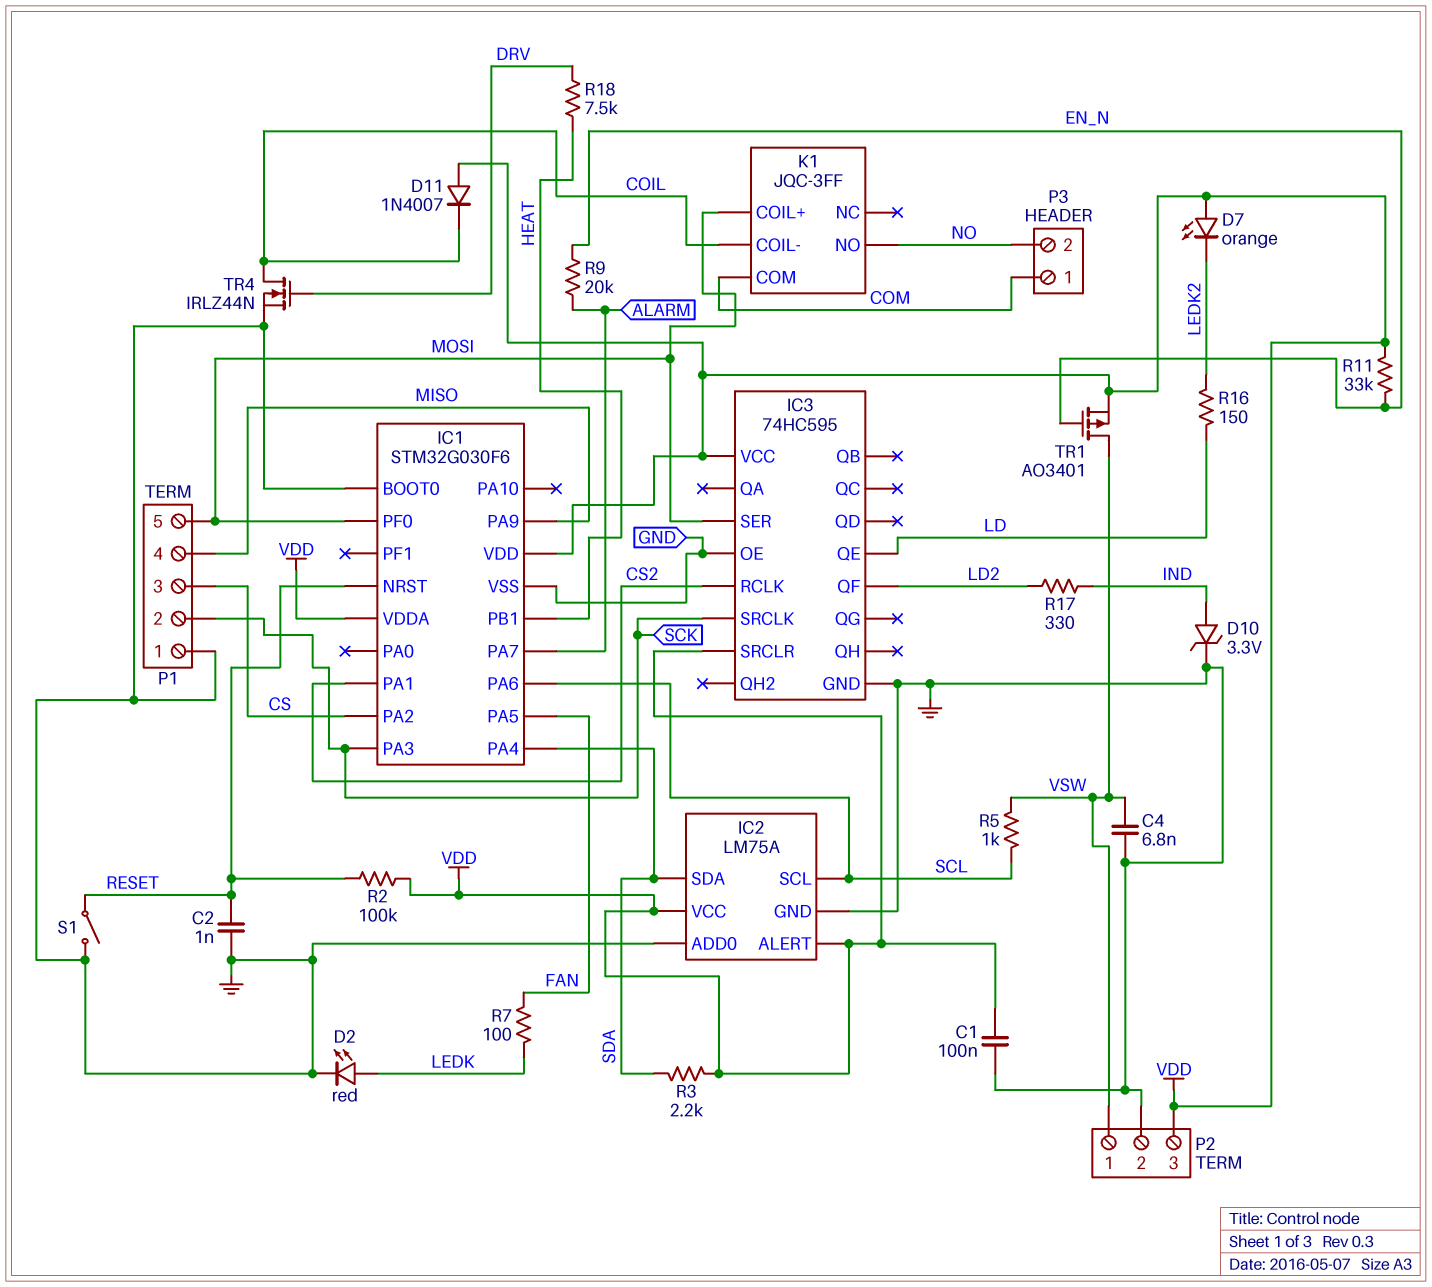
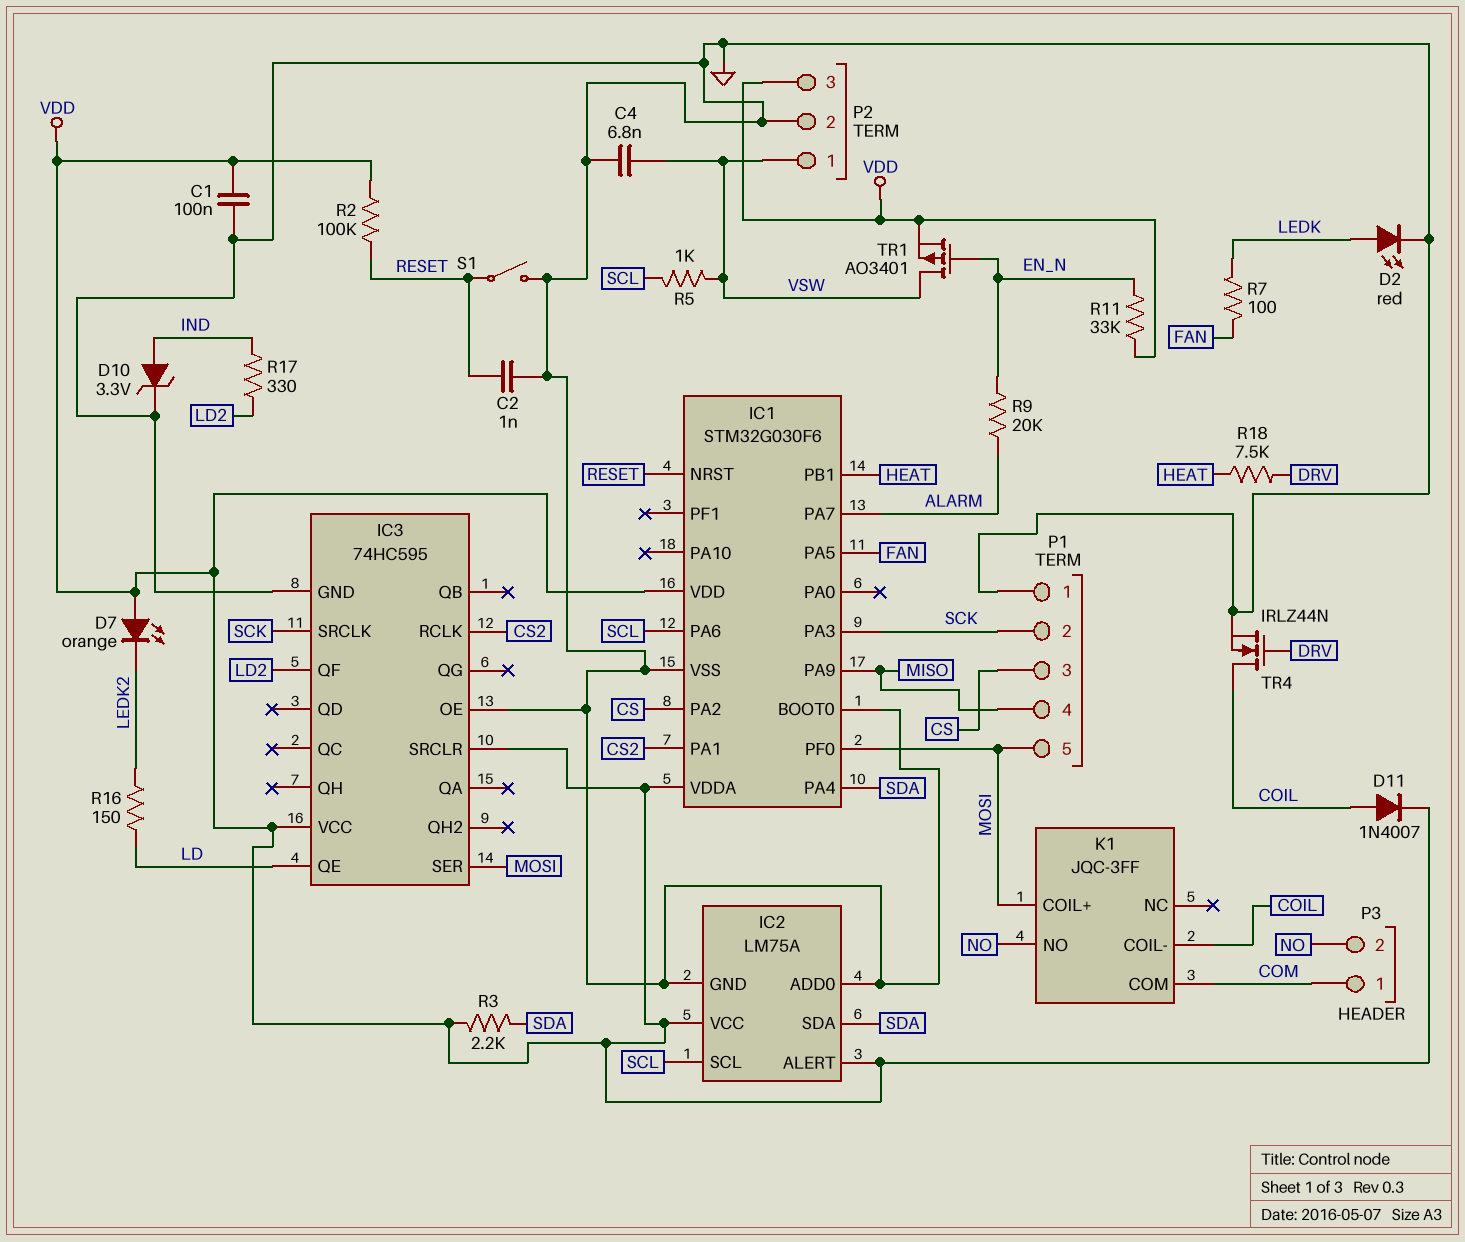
D11: diode 1N4007 (A VDD, K COIL) -> diode 1N4007 (A COIL, K VDD)

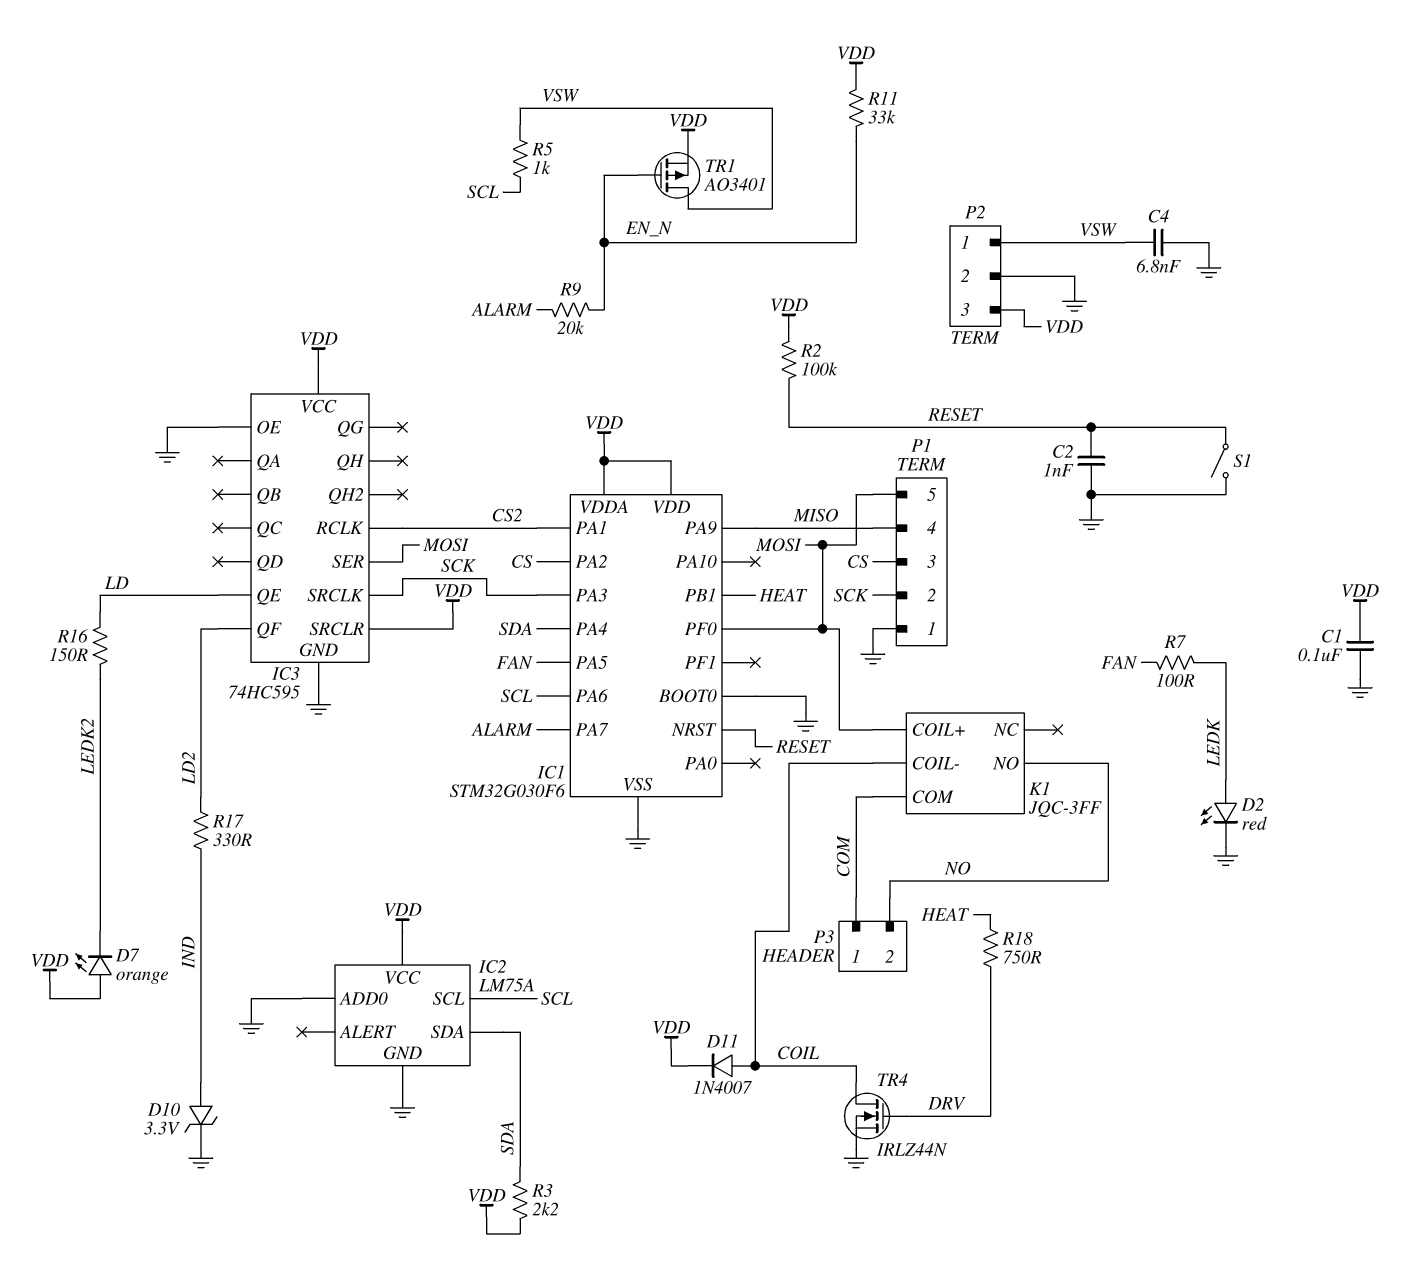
IC2 pin ALERT: VDD -> none
R18: 7.5k (DRV, HEAT) -> 750 (DRV, HEAT)

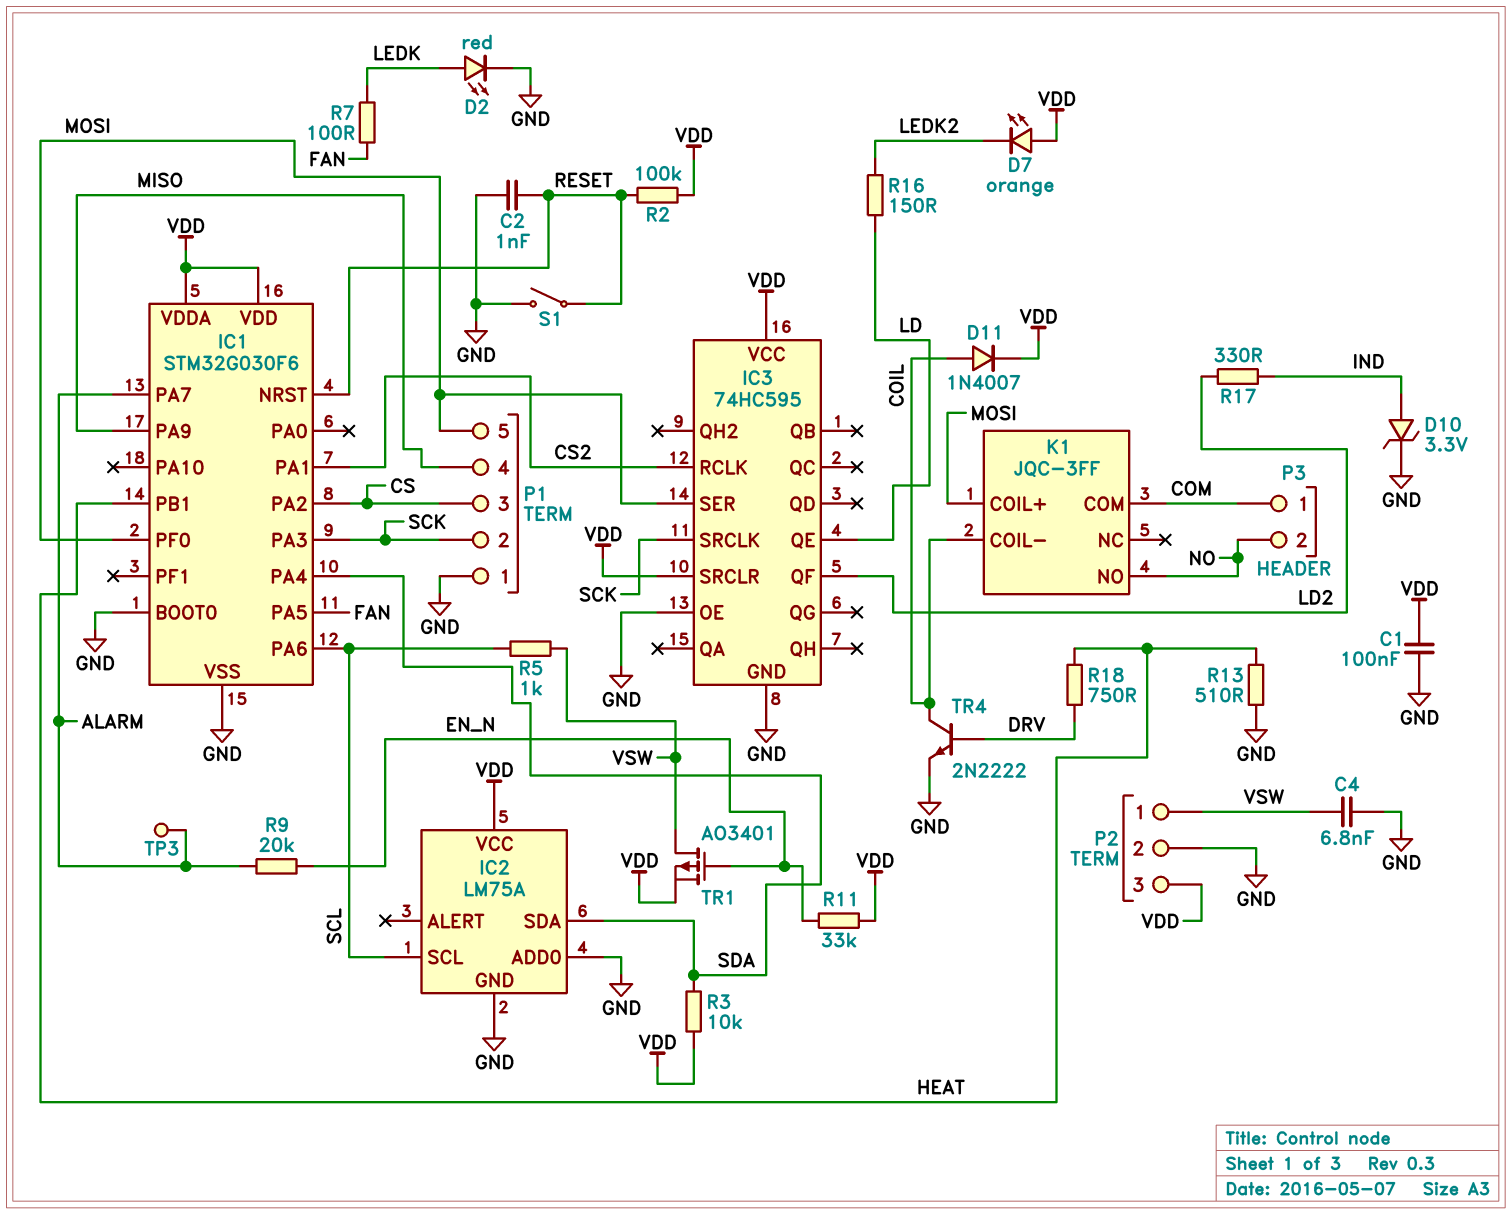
R3: 2.2k (SDA, VDD) -> 10k (SDA, VDD)
R13: none -> 510 (GND, HEAT)
TP3: none -> test point (ALARM)
TR4: NMOS IRLZ44N (G DRV, D COIL, S GND) -> NPN 2N2222 (B DRV, C COIL, E GND)

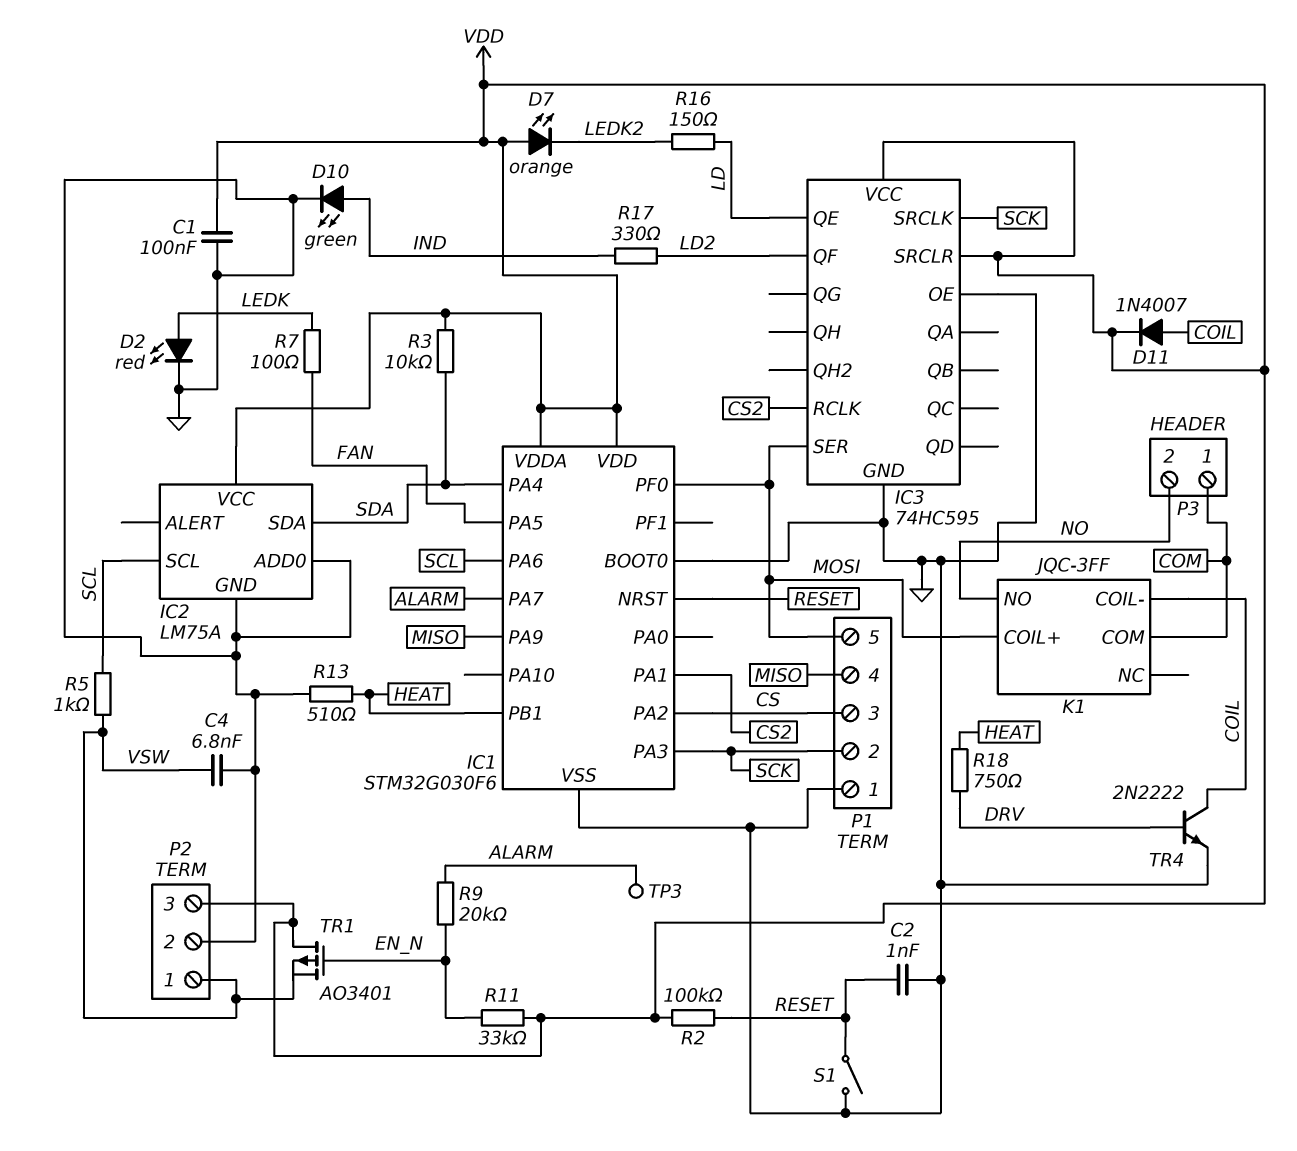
D10: zener 3.3V (A IND, K GND) -> LED green (A IND, K GND)
TR1: PMOS AO3401 (G EN_N, D VSW, S VDD) -> PMOS AO3401 (G EN_N, D VDD, S VSW)

